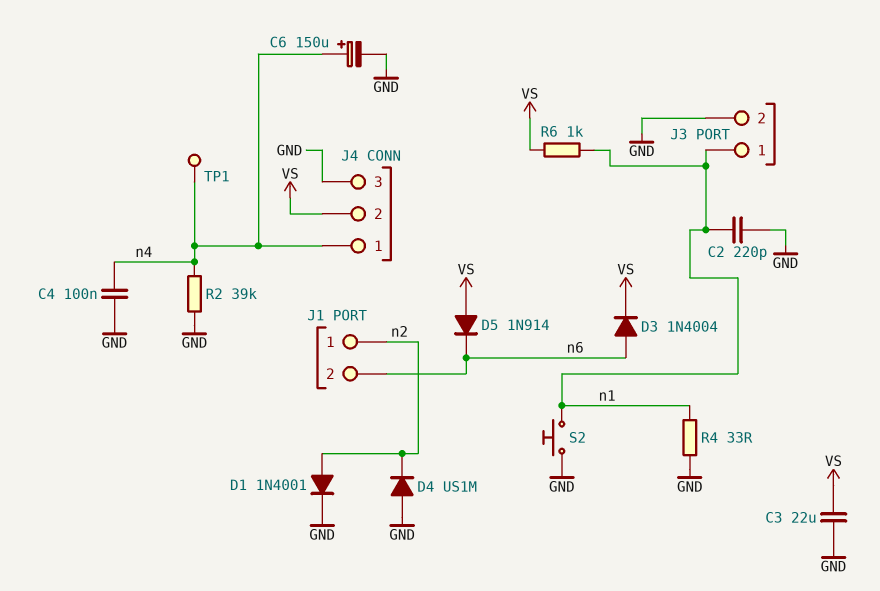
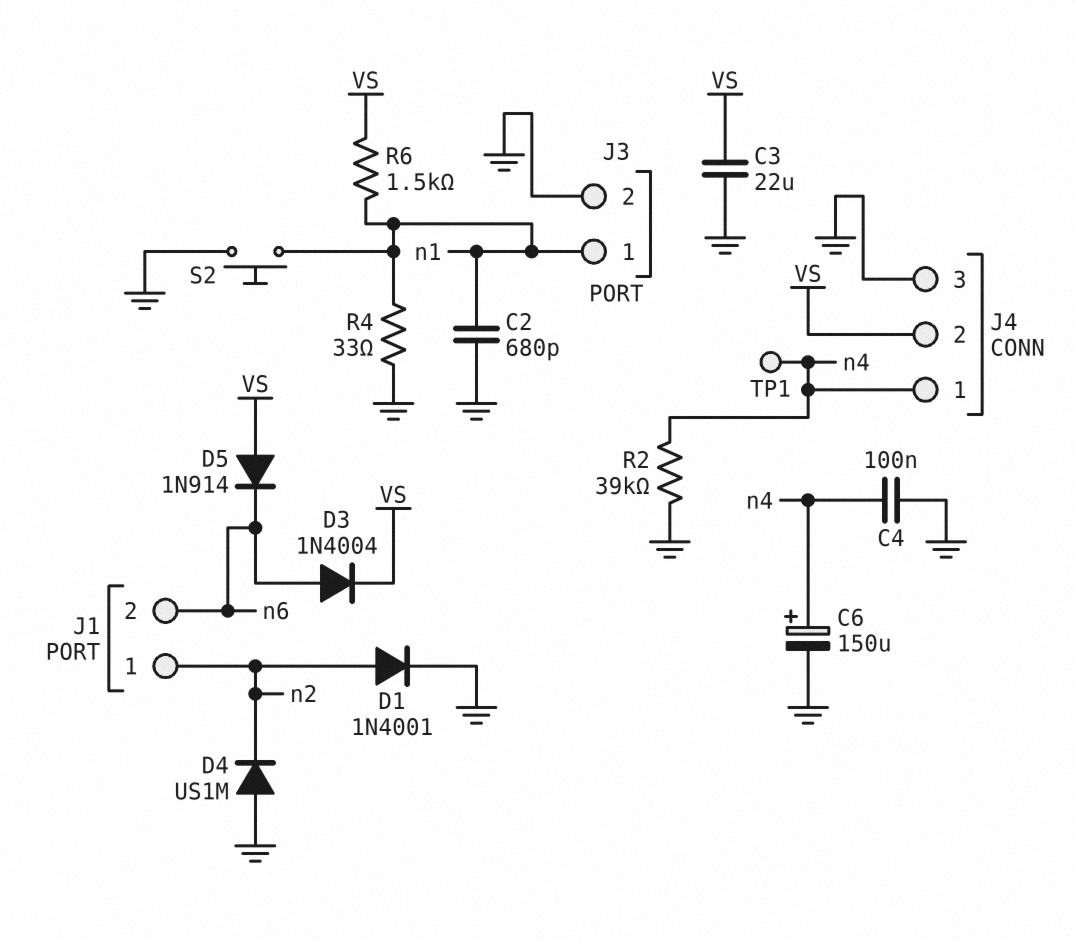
C2: 220pF (GND, n1) -> 680pF (GND, n1)
R6: 1k (VS, n1) -> 1.5k (VS, n1)

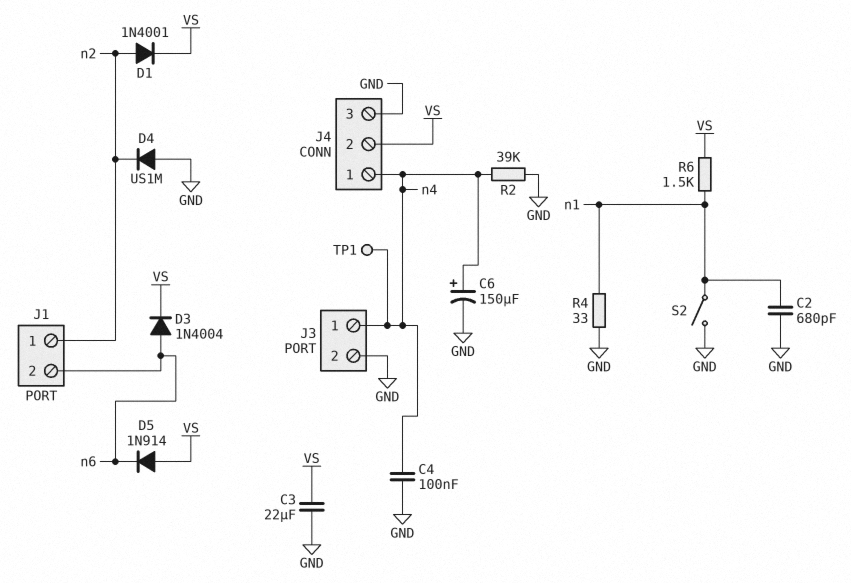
D1: diode 1N4001 (A n2, K GND) -> diode 1N4001 (A n2, K VS)
J3 pin 1: n1 -> n4
S2: button (GND, n1) -> switch (GND, n1)

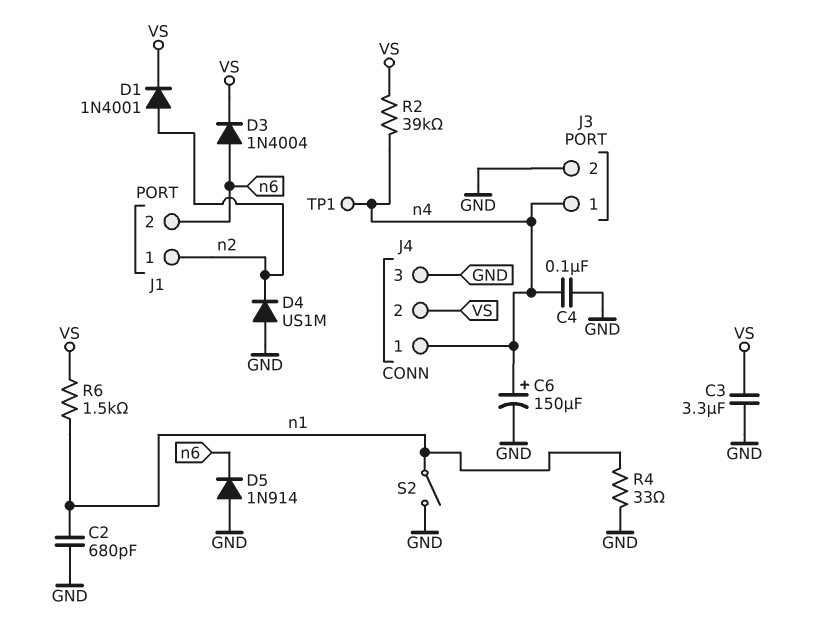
C3: 22uF (GND, VS) -> 3.3uF (GND, VS)
D5: diode 1N914 (A VS, K n6) -> diode 1N914 (A GND, K n6)
R2: 39k (GND, n4) -> 39k (VS, n4)

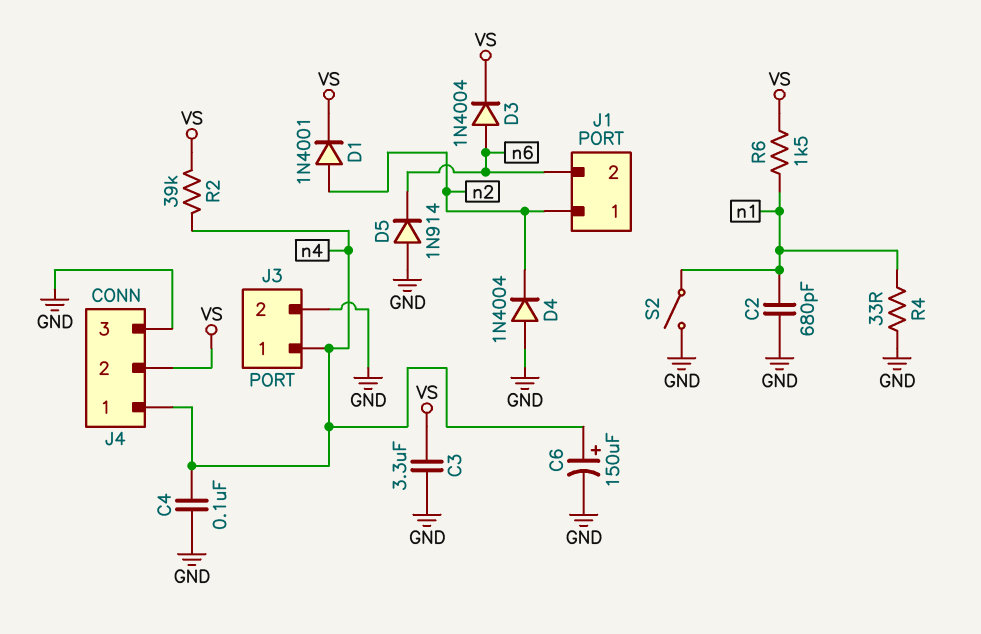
D4: diode US1M (A GND, K n2) -> diode 1N4004 (A GND, K n2)
TP1: test point (n4) -> none

